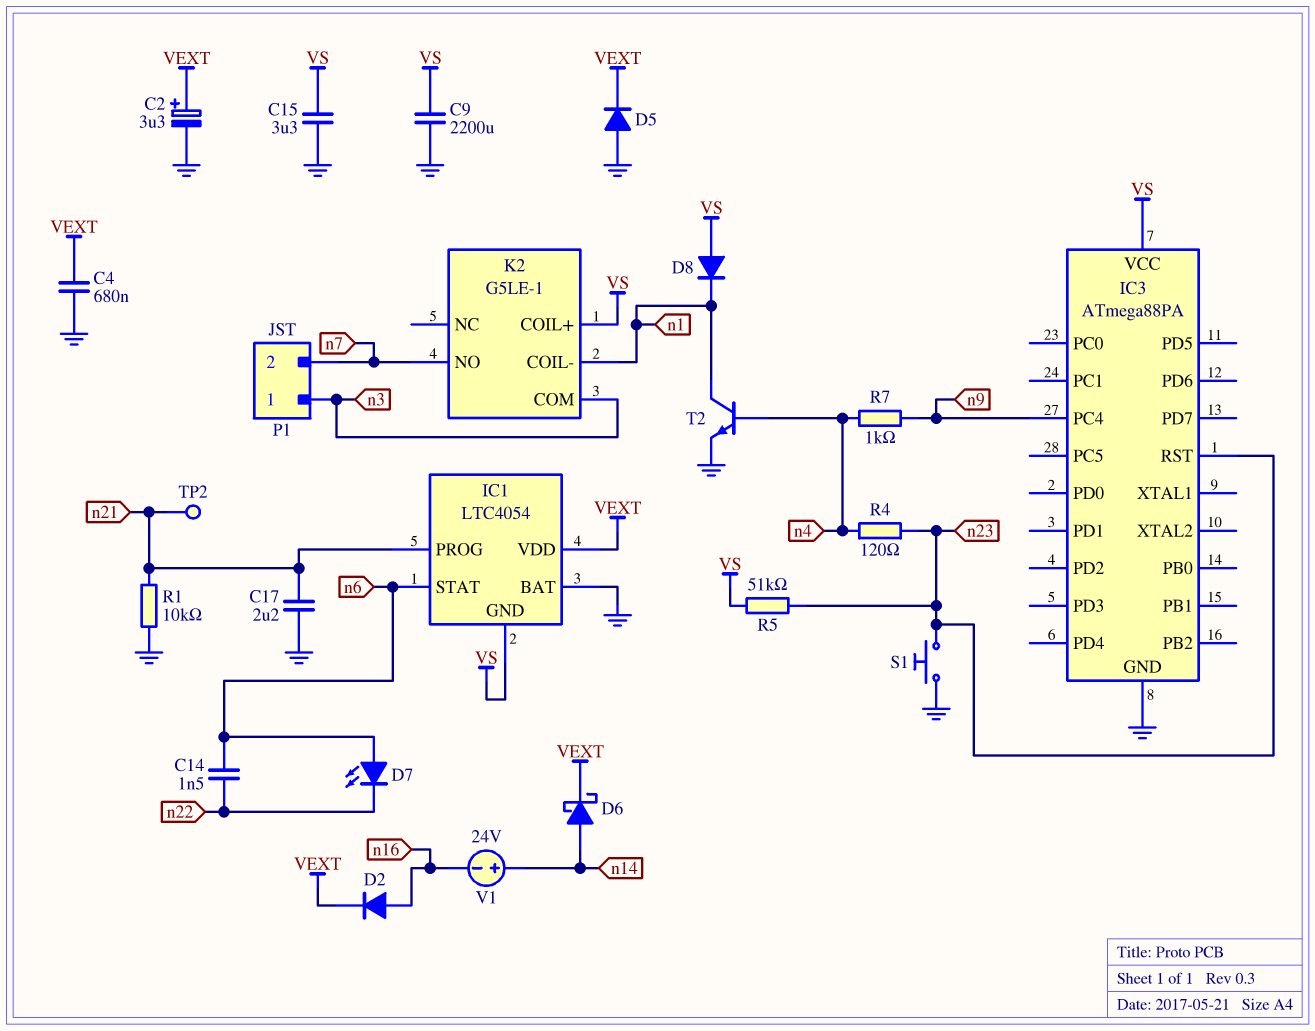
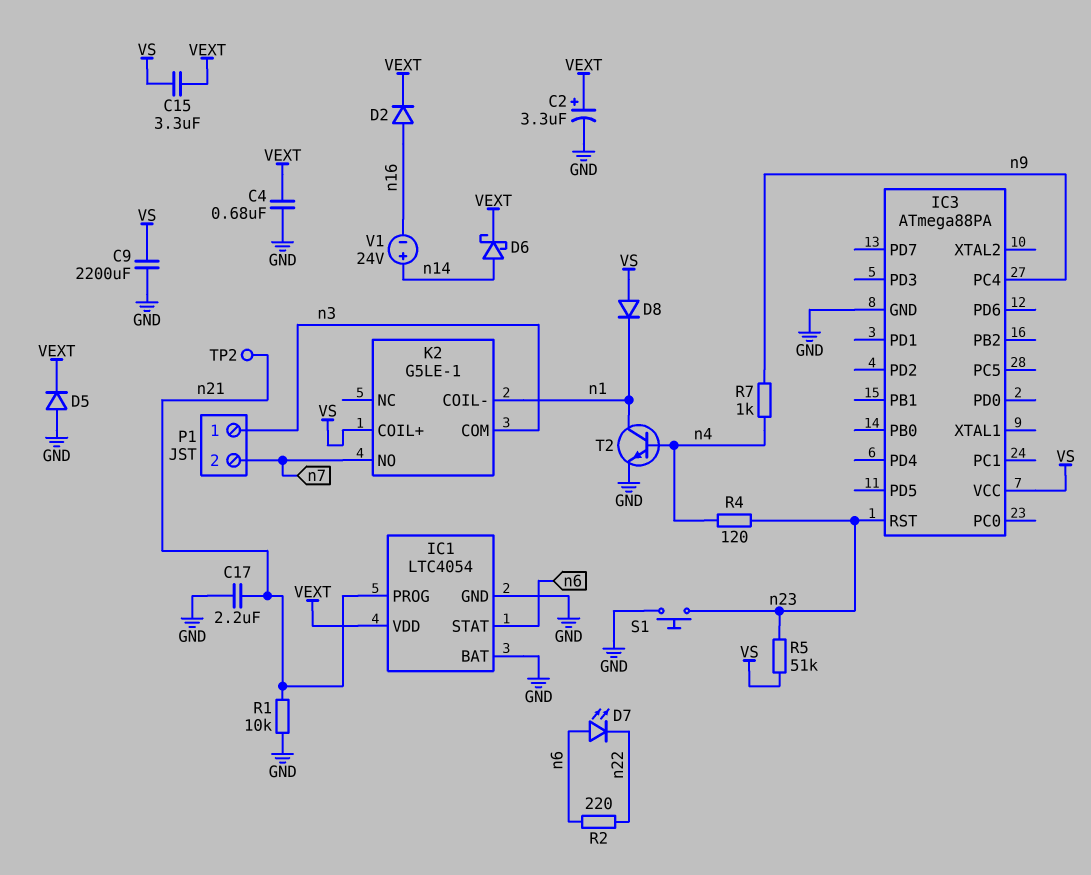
C14: 1.5nF (n6, n22) -> none
C15: 3.3uF (GND, VS) -> 3.3uF (VEXT, VS)
IC1 pin GND: VS -> GND
R2: none -> 220 (n6, n22)

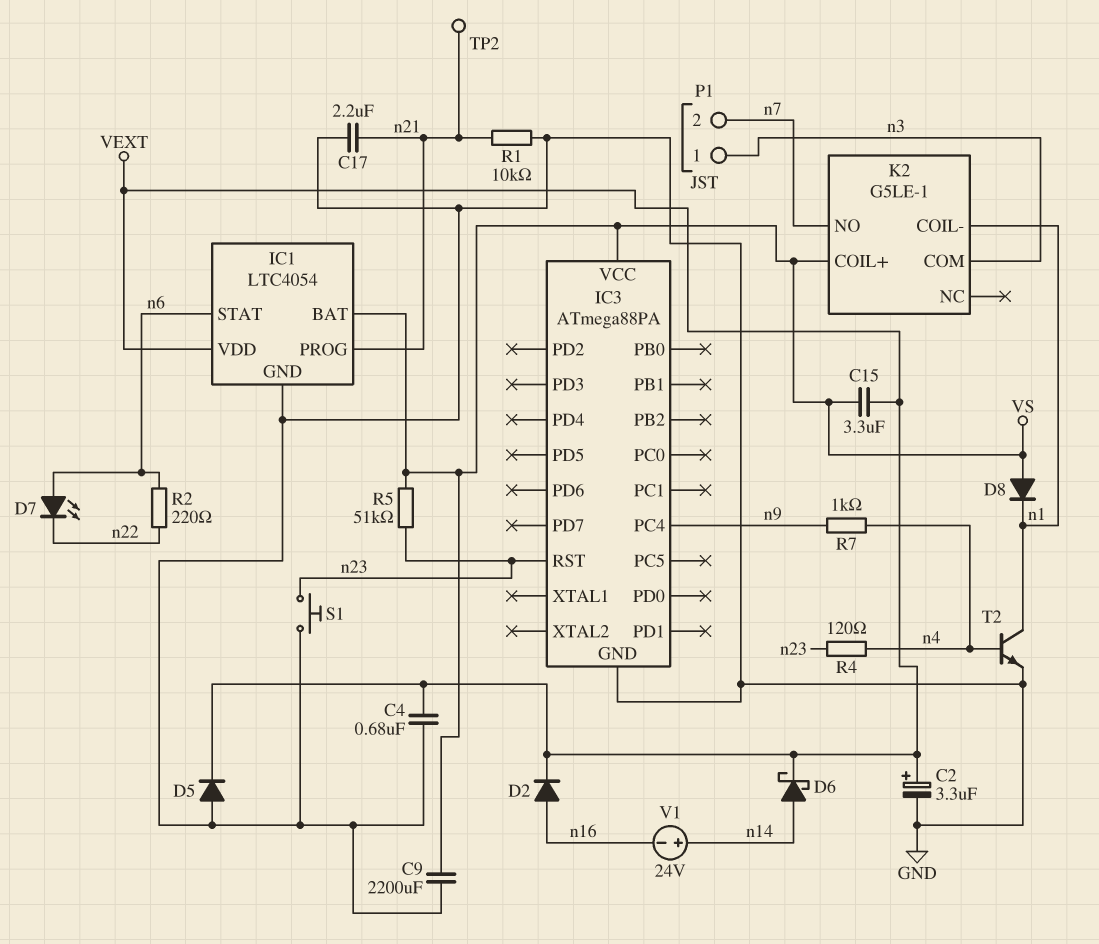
IC1 pin BAT: GND -> VS

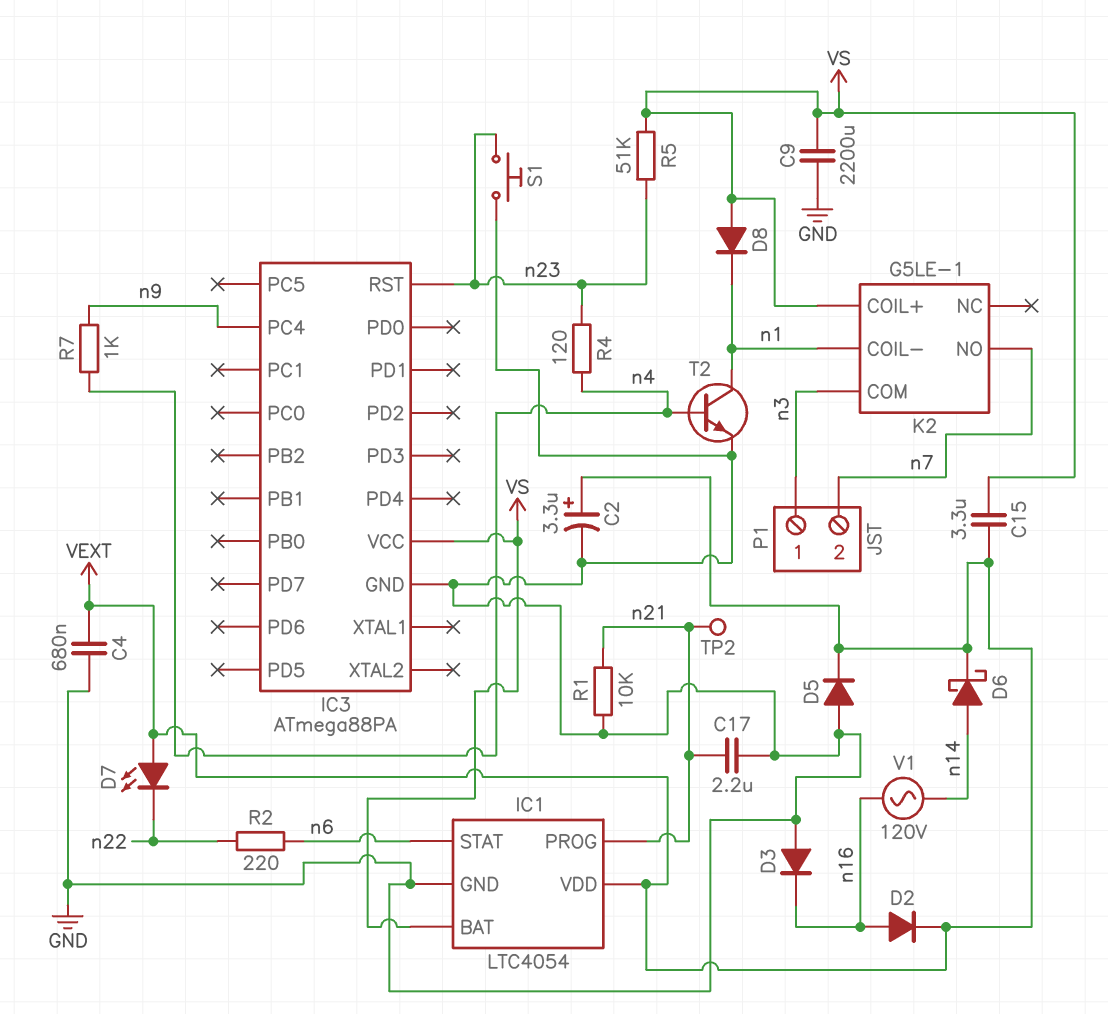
D3: none -> diode (A GND, K n16)
D7: LED (A n6, K n22) -> LED (A VEXT, K n22)
V1: 24V (plus n14, minus n16) -> AC 120V (n14, n16)

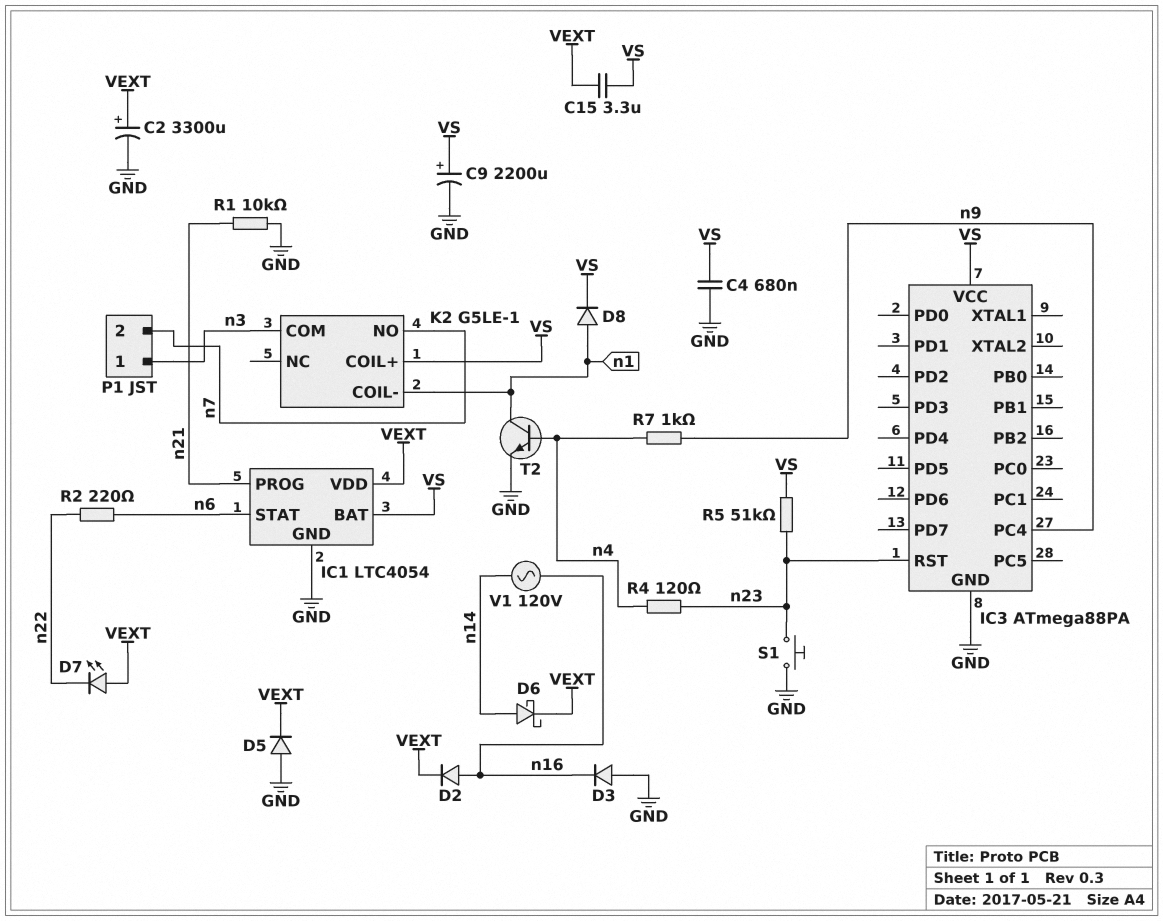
C2: 3.3uF (plus VEXT, minus GND) -> 3300uF (plus VEXT, minus GND)
C4: 680nF (GND, VEXT) -> 680nF (GND, VS)
C9: 2200uF (GND, VS) -> 2200uF (plus VS, minus GND)
C17: 2.2uF (GND, n21) -> none
D8: diode (A VS, K n1) -> diode (A n1, K VS)
TP2: test point (n21) -> none

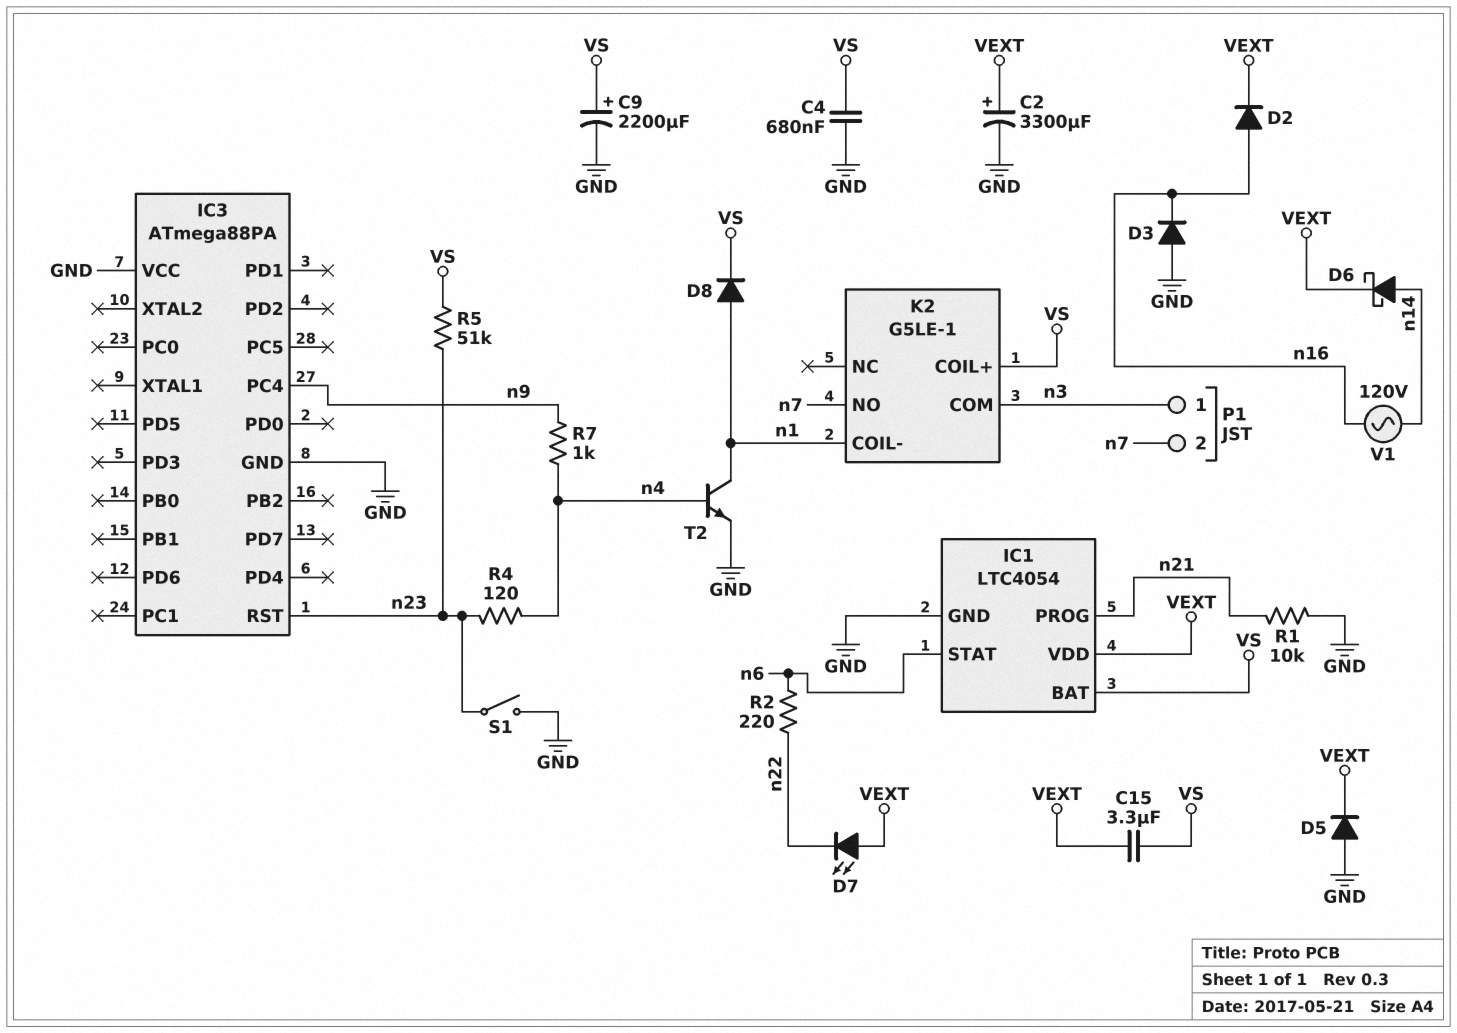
IC3 pin VCC: VS -> GND
S1: button (GND, n23) -> switch (GND, n23)

